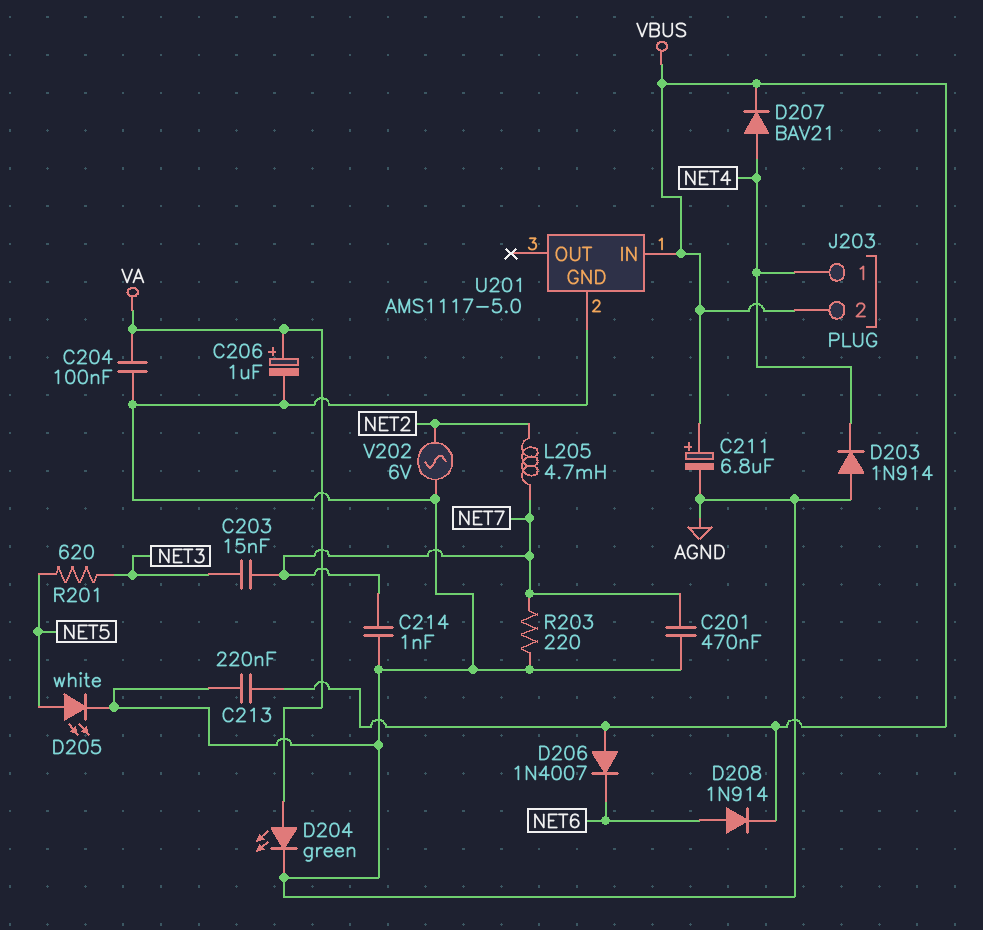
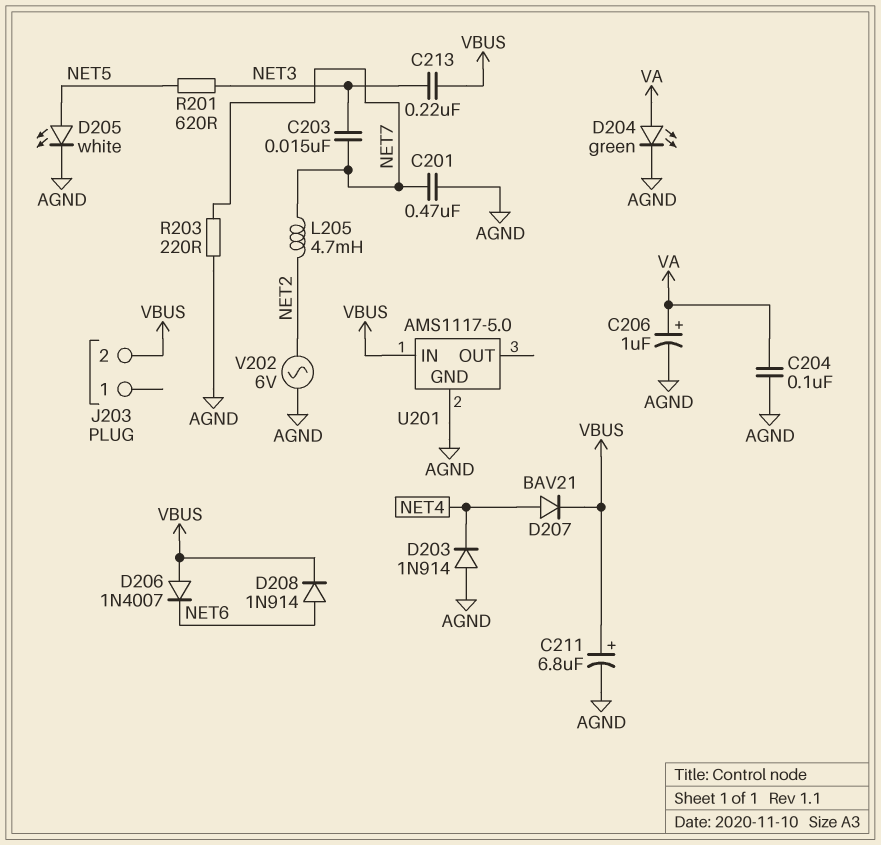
C213: 220nF (AGND, VBUS) -> 220nF (NET3, VBUS)
C214: 1nF (AGND, NET7) -> none
J203 pin 1: NET4 -> none

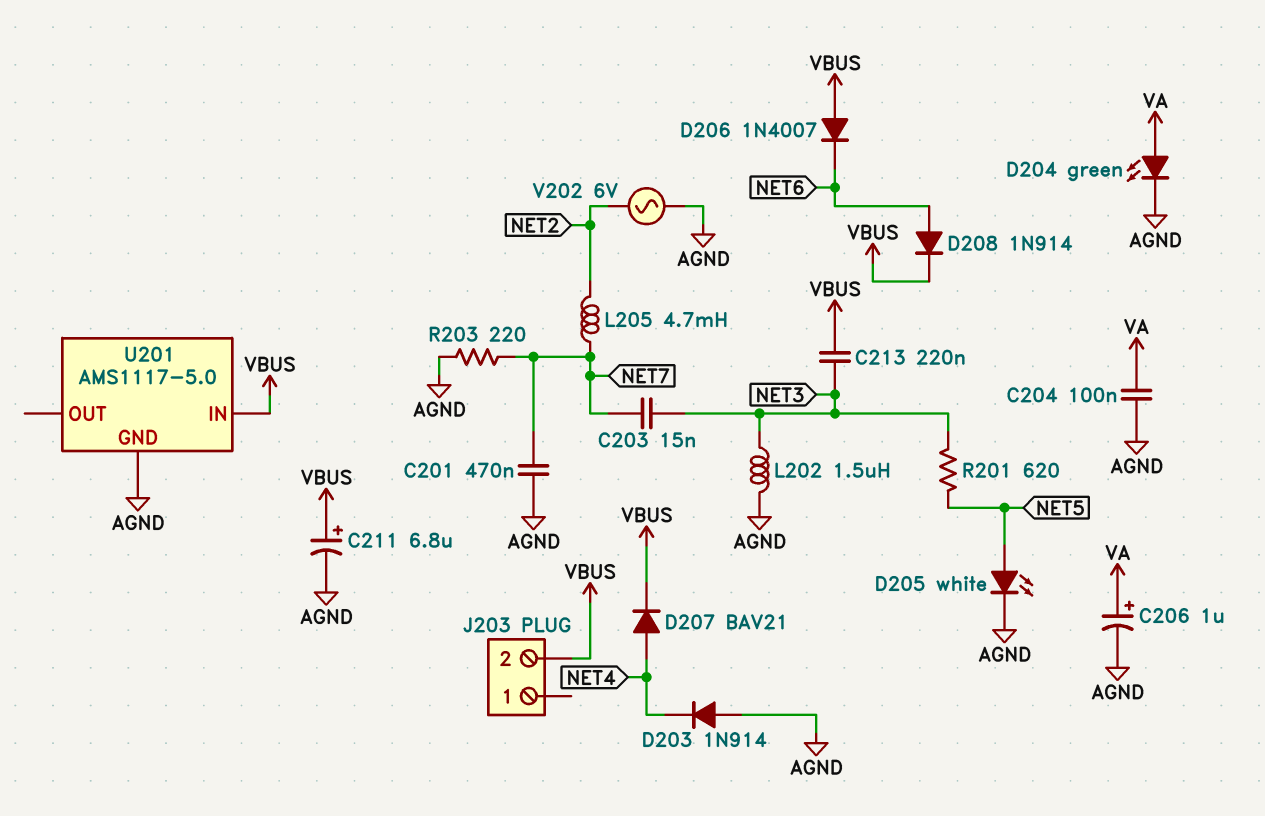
L202: none -> 1.5uH (AGND, NET3)

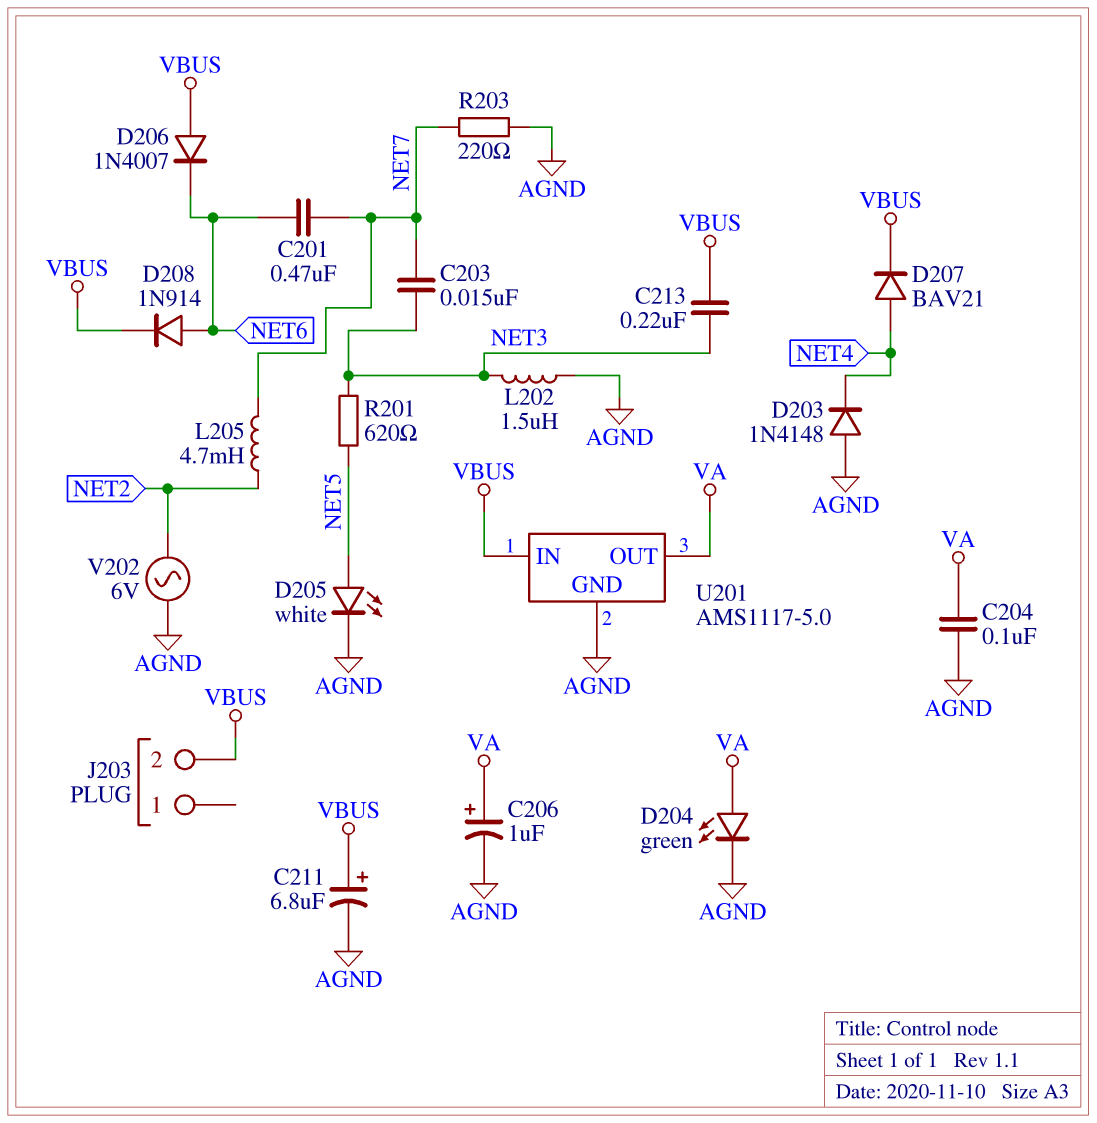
C201: 470nF (AGND, NET7) -> 470nF (NET6, NET7)
D203: diode 1N914 (A AGND, K NET4) -> diode 1N4148 (A AGND, K NET4)
U201 pin OUT: none -> VA

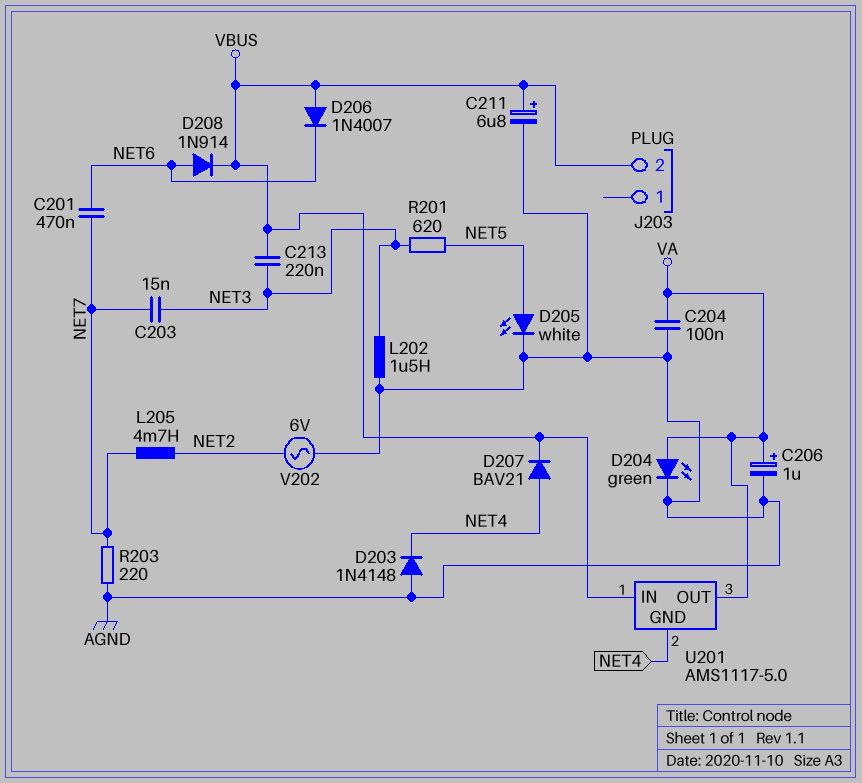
U201 pin GND: AGND -> NET4

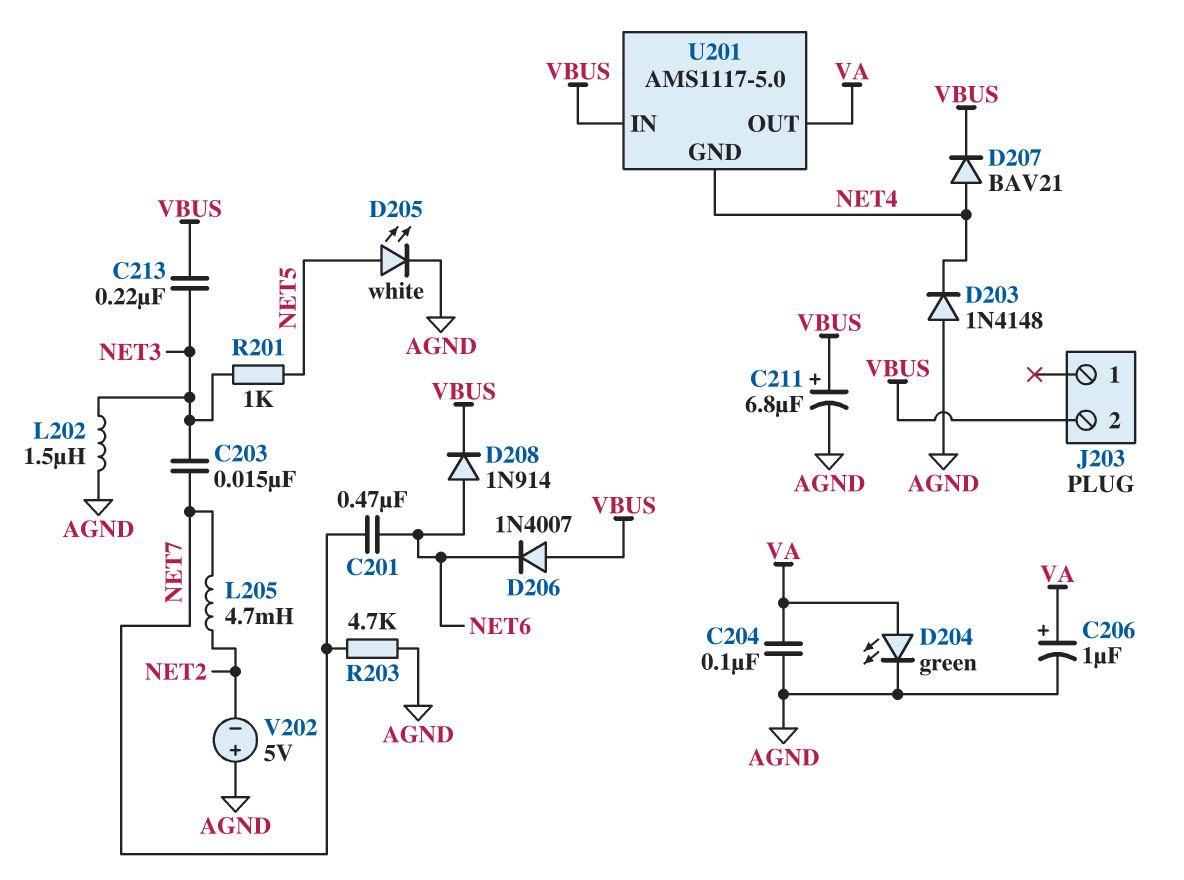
R201: 620 (NET3, NET5) -> 1k (NET3, NET5)
R203: 220 (AGND, NET7) -> 4.7k (AGND, NET7)
V202: AC 6V (AGND, NET2) -> 5V (plus AGND, minus NET2)

